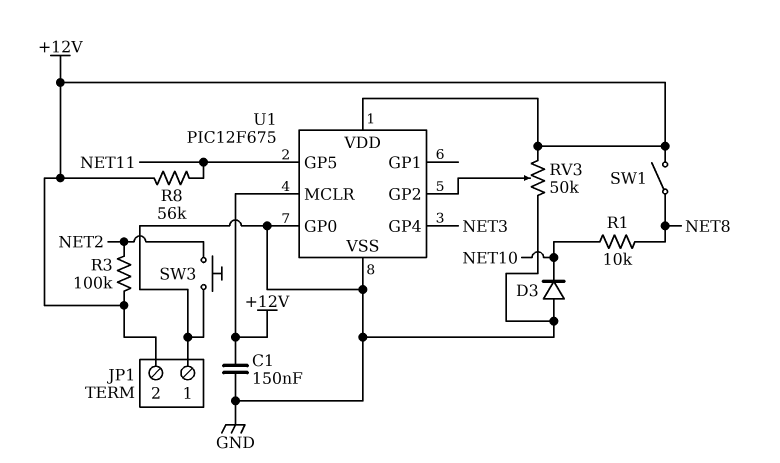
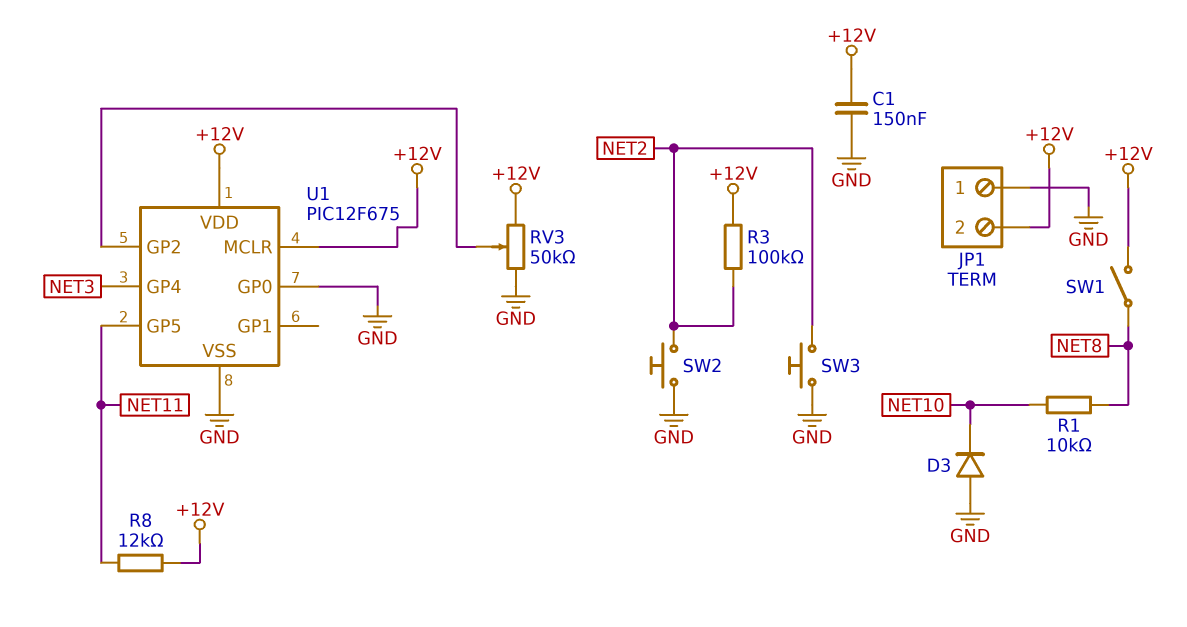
R8: 56k (+12V, NET11) -> 12k (+12V, NET11)
SW2: none -> button (GND, NET2)

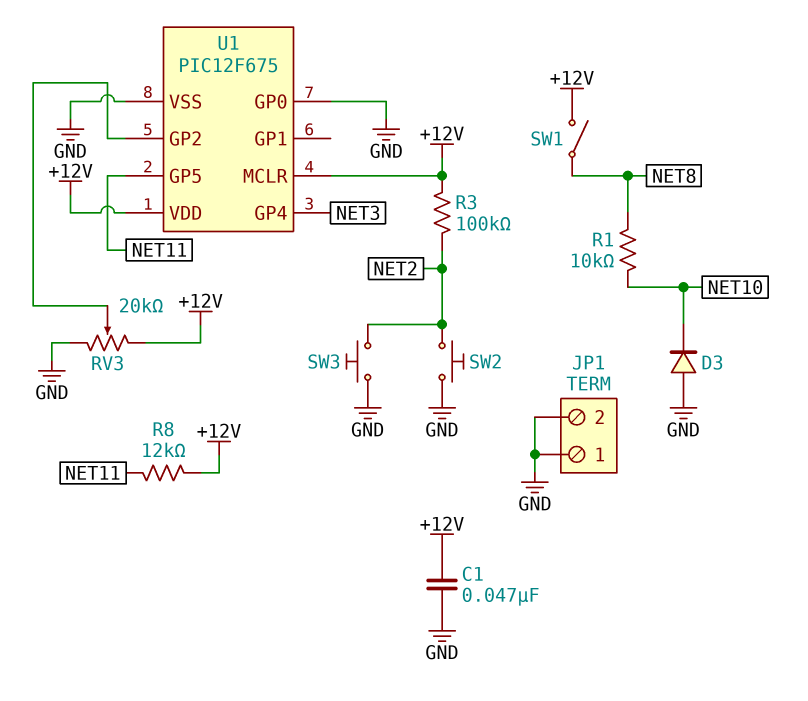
C1: 150nF (+12V, GND) -> 47nF (+12V, GND)
JP1 pin 2: +12V -> GND
RV3: 50k (+12V, GND, wiper U1/GP2) -> 20k (+12V, GND, wiper U1/GP2)

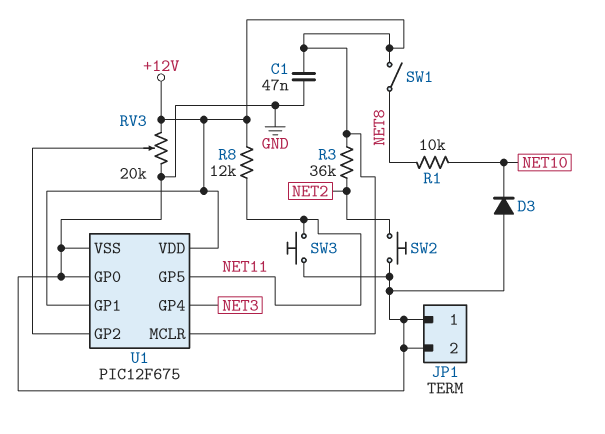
R3: 100k (+12V, NET2) -> 36k (+12V, NET2)
SW3: button (GND, NET2) -> button (GND, NET11)
U1 pin GP1: none -> +12V

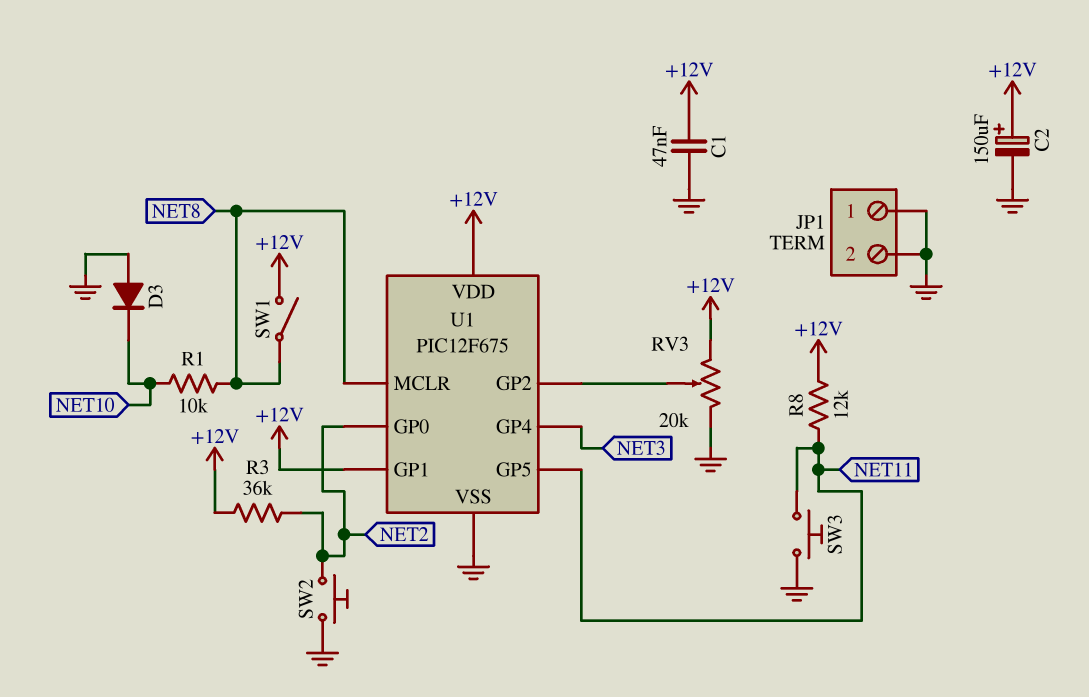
C2: none -> 150uF (plus +12V, minus GND)
U1 pin GP0: GND -> NET2
U1 pin MCLR: +12V -> NET8

